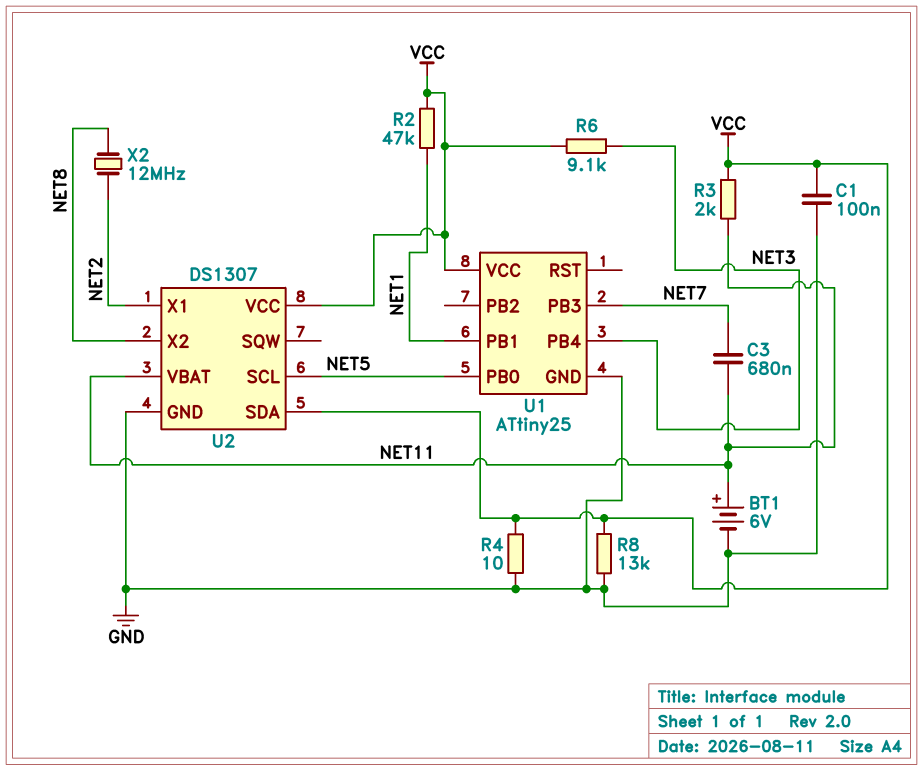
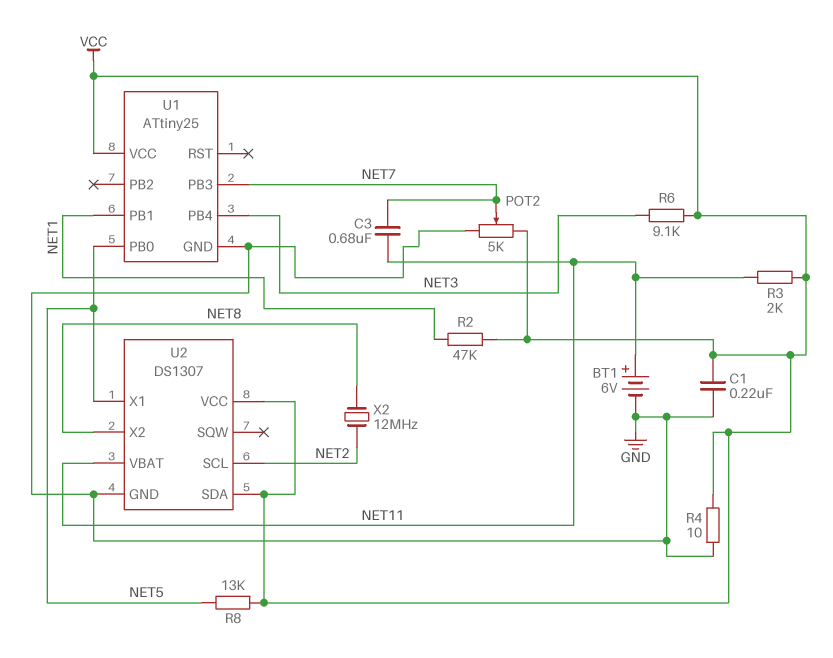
C1: 100nF (GND, VCC) -> 220nF (GND, VCC)
POT2: none -> 5k (GND, VCC, wiper NET7)
R8: 13k (GND, VCC) -> 13k (NET5, VCC)
U2 pin SCL: NET5 -> NET2
U2 pin X1: NET2 -> NET5

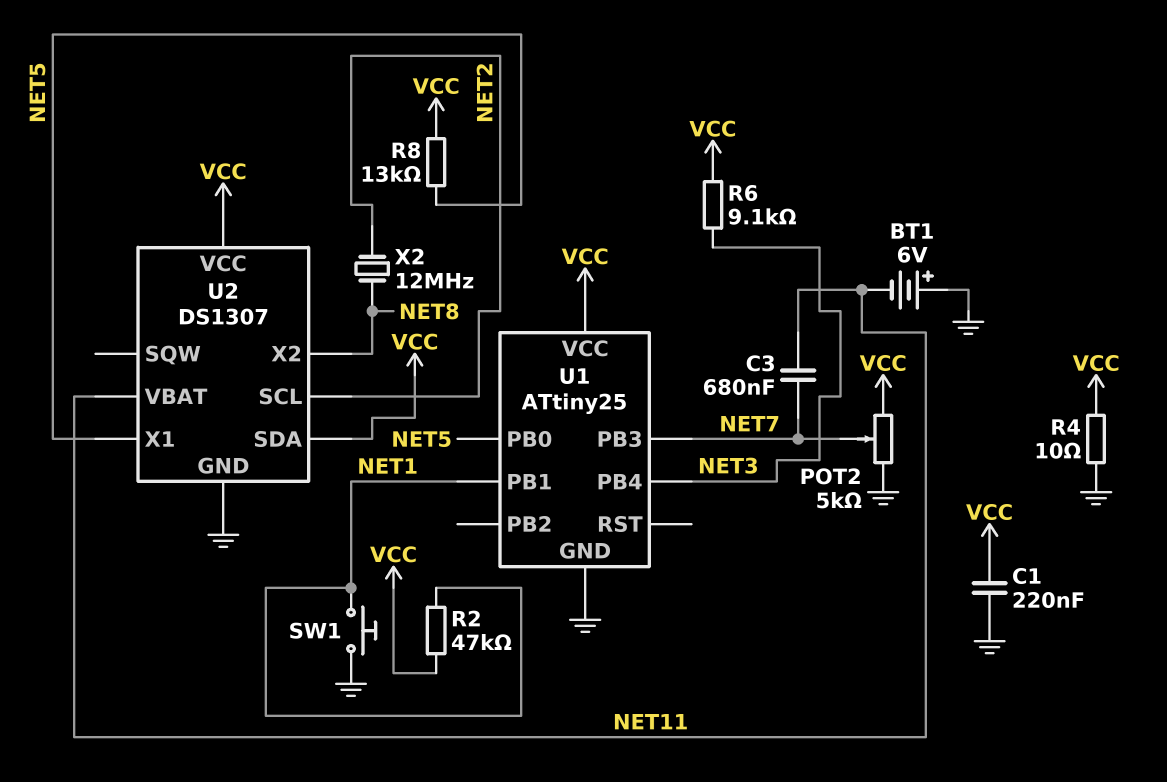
BT1: 6V (plus NET11, minus GND) -> 6V (plus GND, minus NET11)
R3: 2k (NET11, VCC) -> none
SW1: none -> button (GND, NET1)

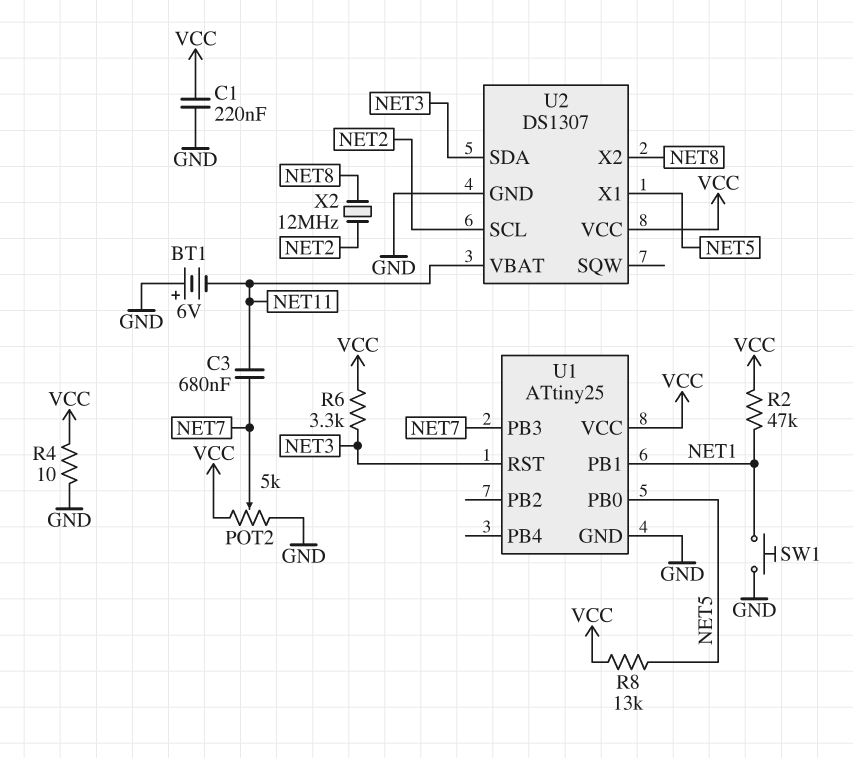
R6: 9.1k (NET3, VCC) -> 3.3k (NET3, VCC)
U1 pin PB4: NET3 -> none
U1 pin RST: none -> NET3
U2 pin SDA: VCC -> NET3

